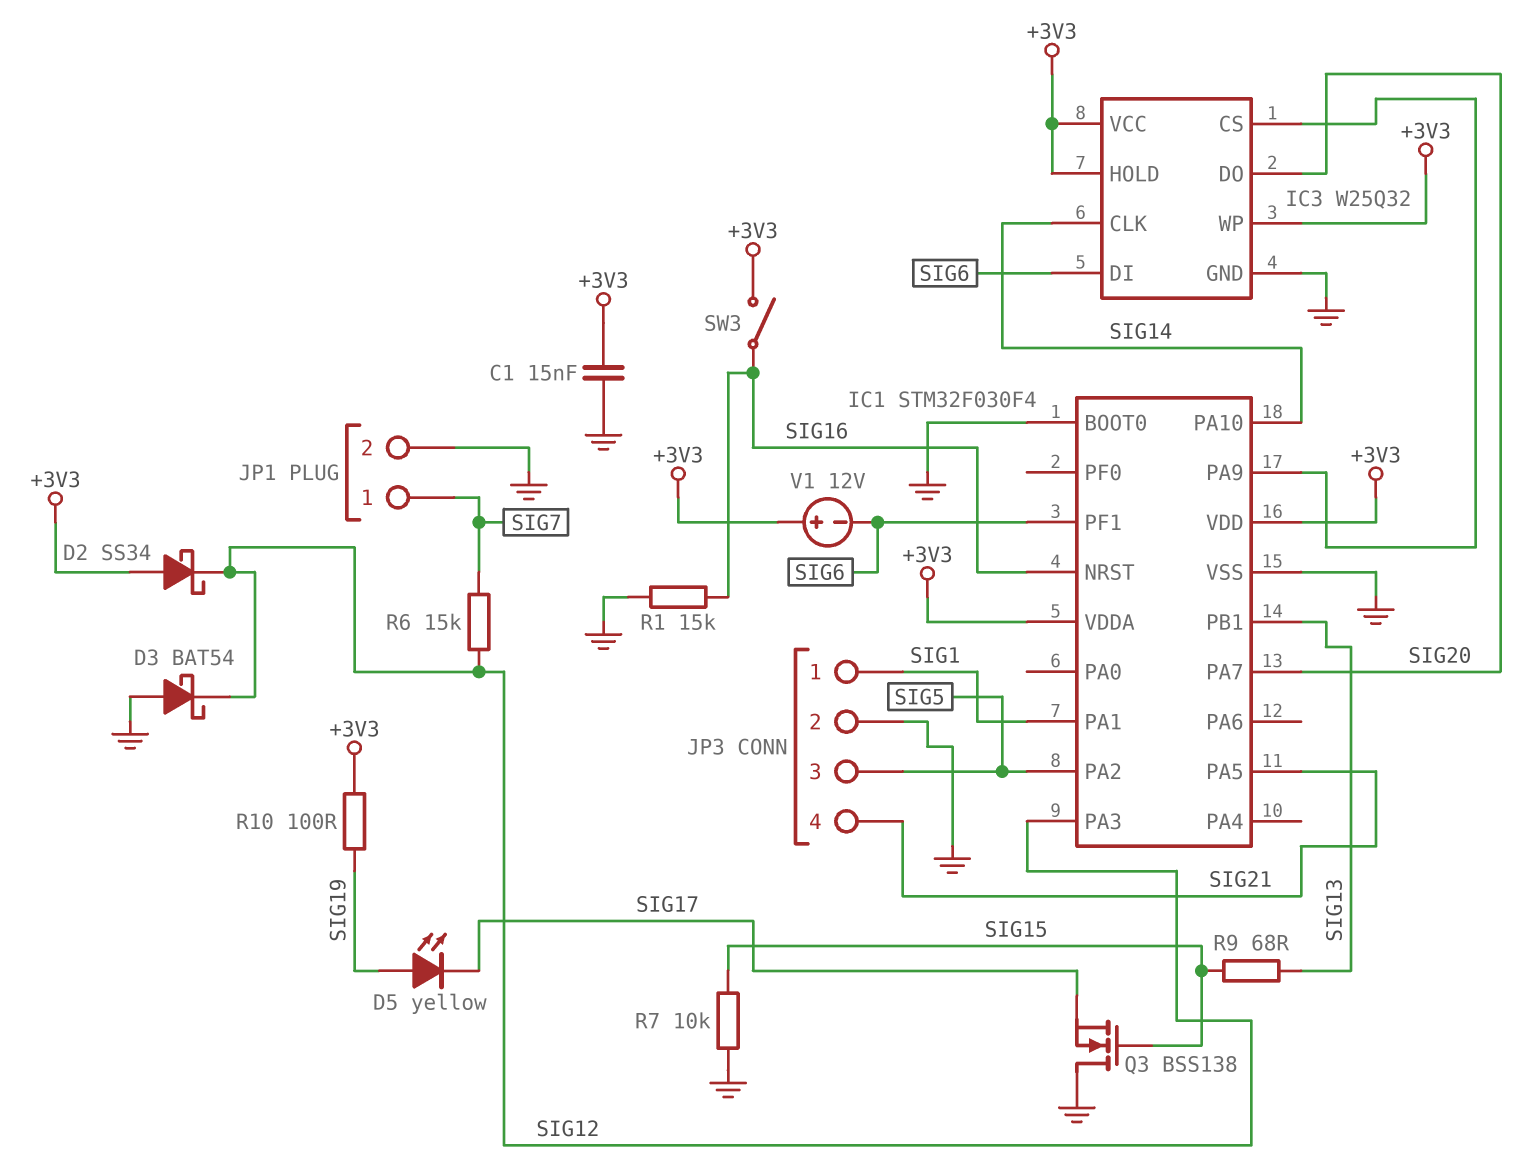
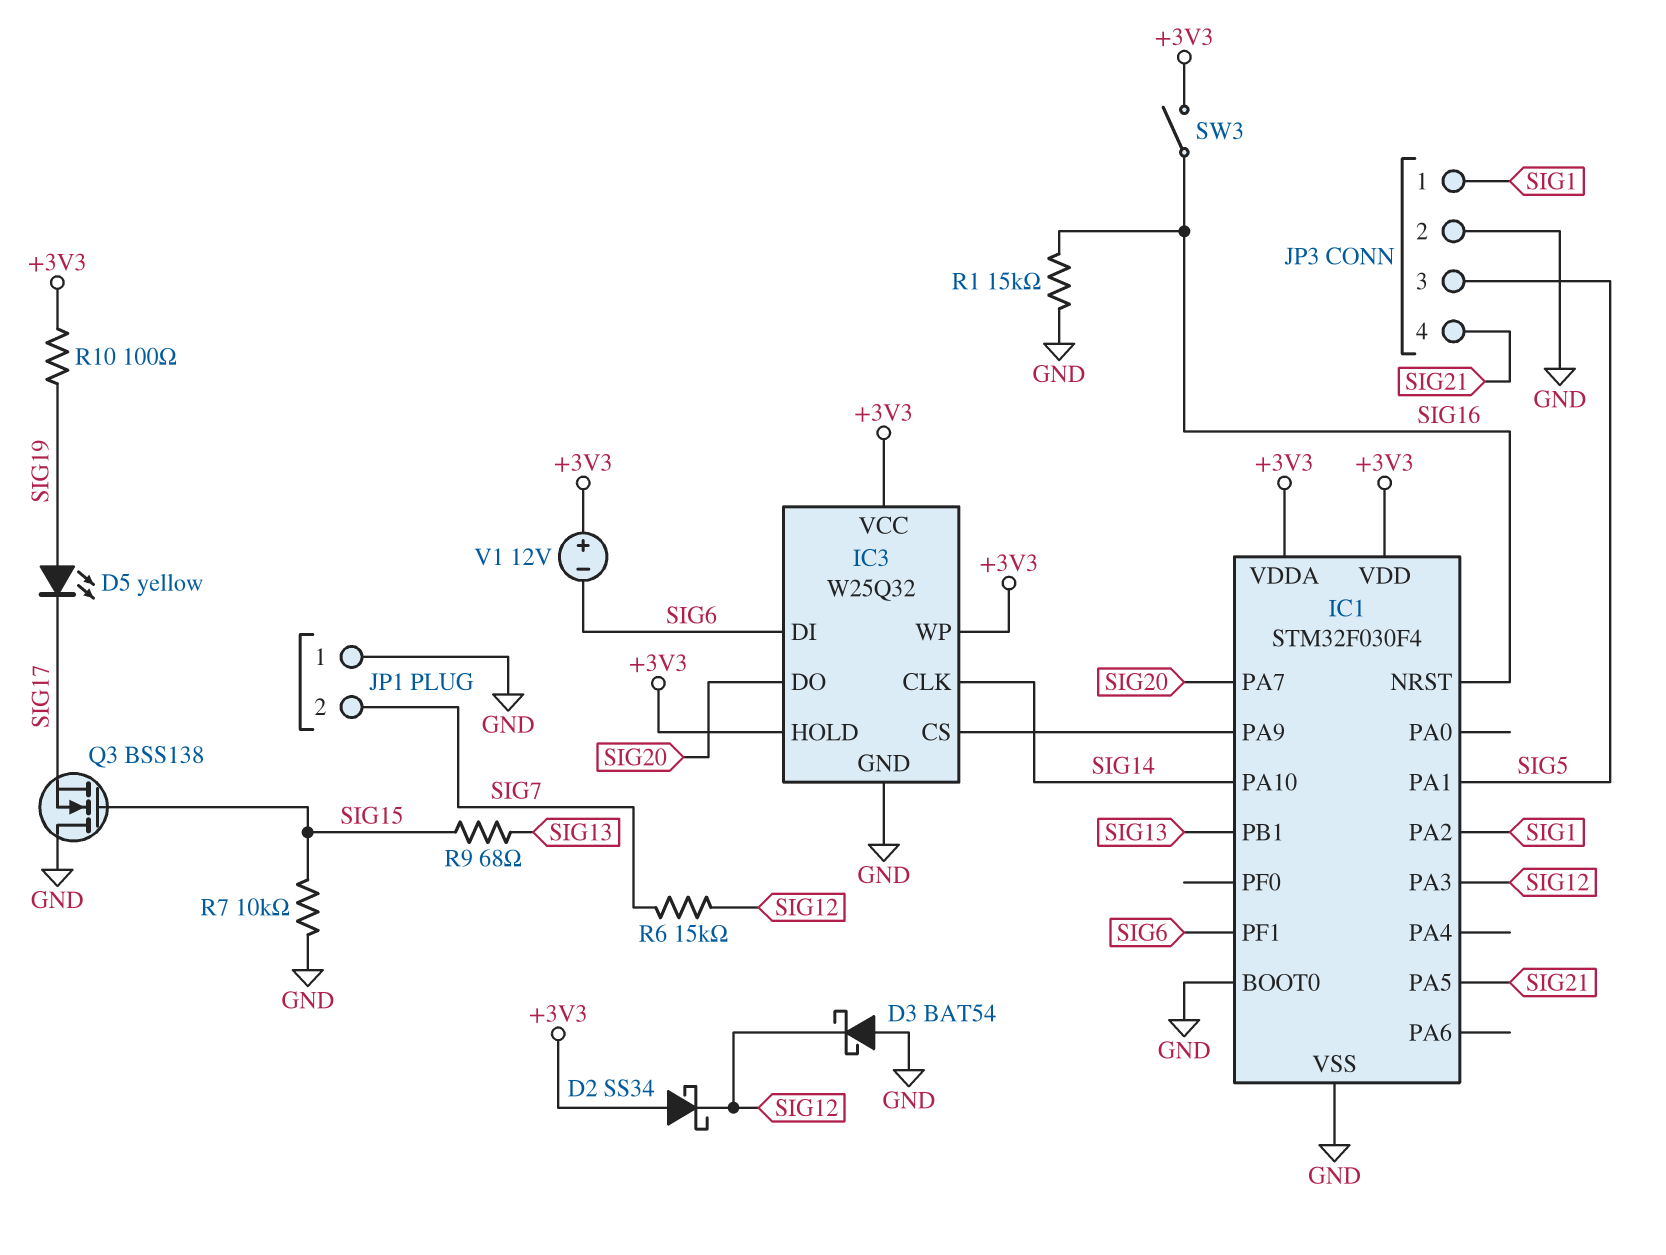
C1: 15nF (+3V3, GND) -> none
IC1 pin PA1: SIG1 -> SIG5
IC1 pin PA2: SIG5 -> SIG1
JP1 pin 1: SIG7 -> GND
JP1 pin 2: GND -> SIG7

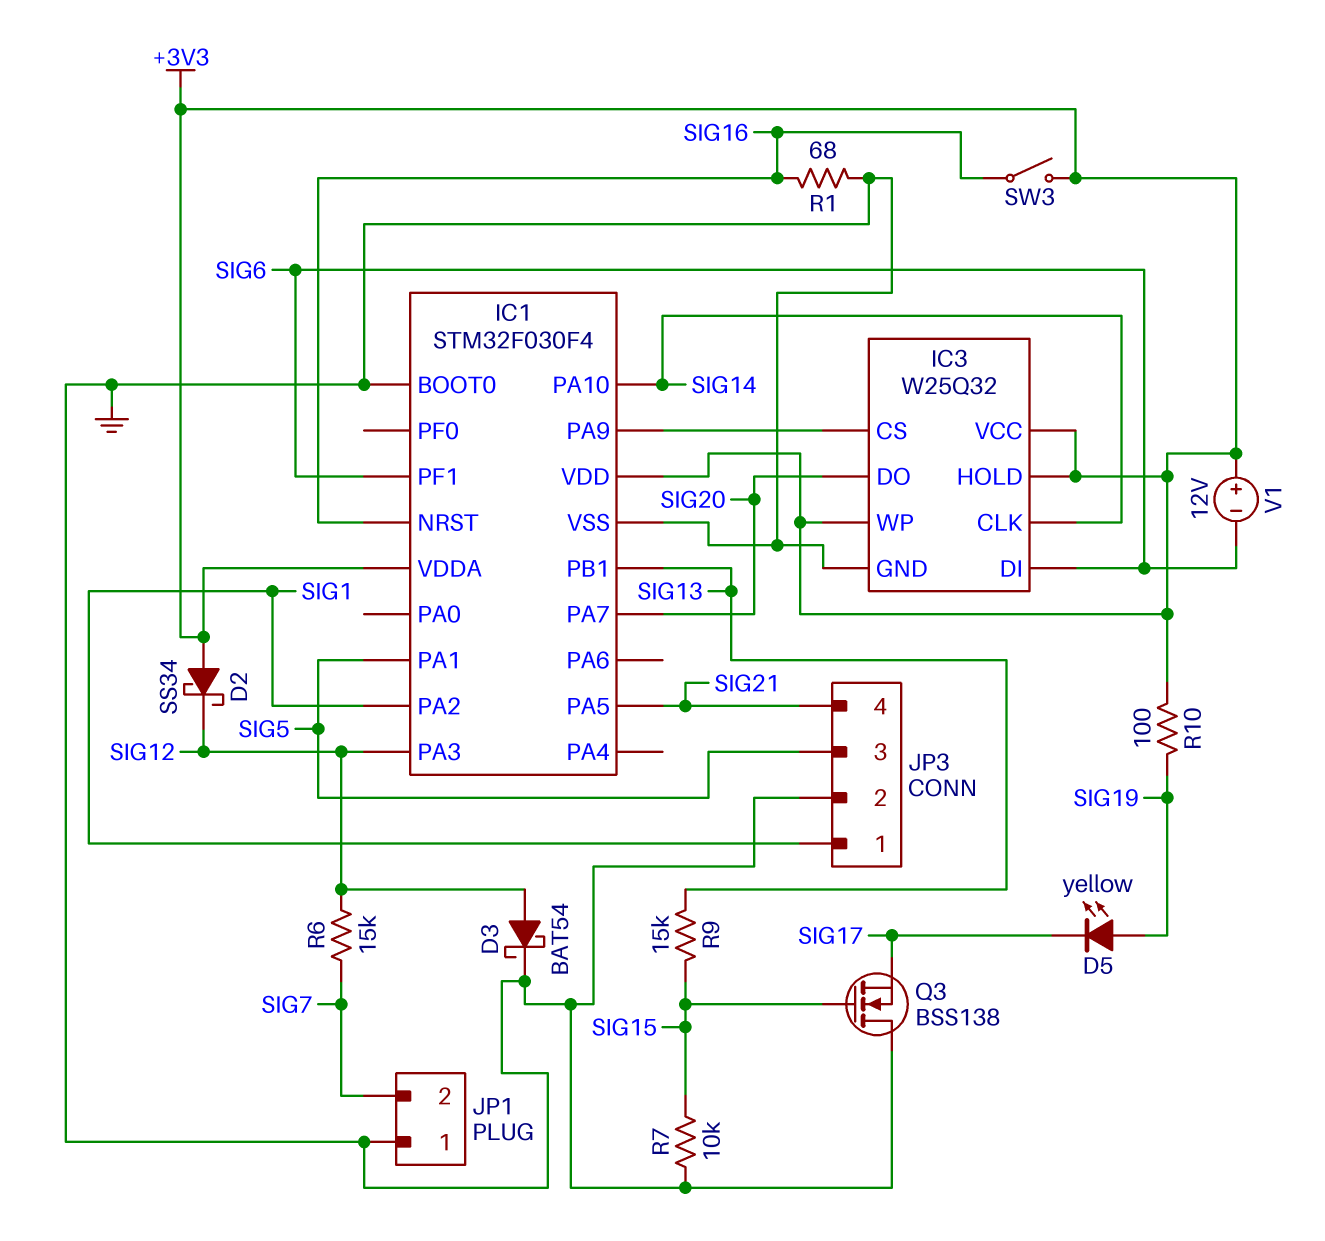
D3: schottky BAT54 (A GND, K SIG12) -> schottky BAT54 (A SIG12, K GND)
R1: 15k (GND, SIG16) -> 68 (GND, SIG16)
R9: 68 (SIG13, SIG15) -> 15k (SIG13, SIG15)

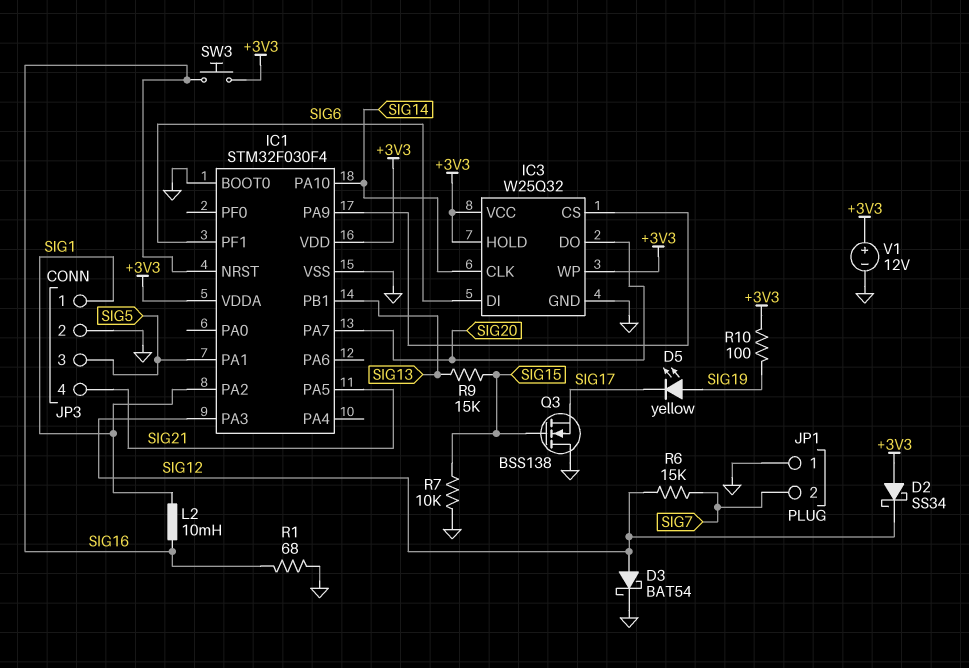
L2: none -> 10mH (SIG1, SIG16)
SW3: switch (+3V3, SIG16) -> button (+3V3, SIG16)
V1: 12V (plus +3V3, minus SIG6) -> 12V (plus +3V3, minus GND)

